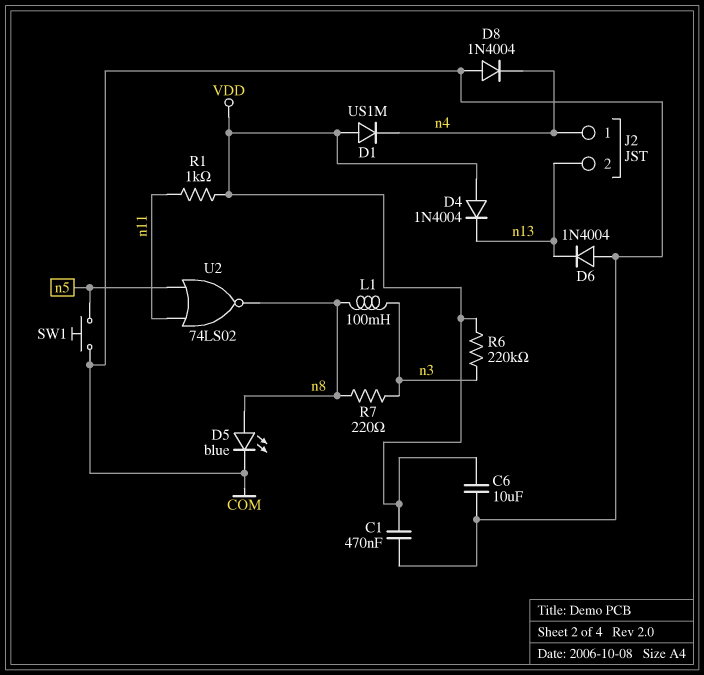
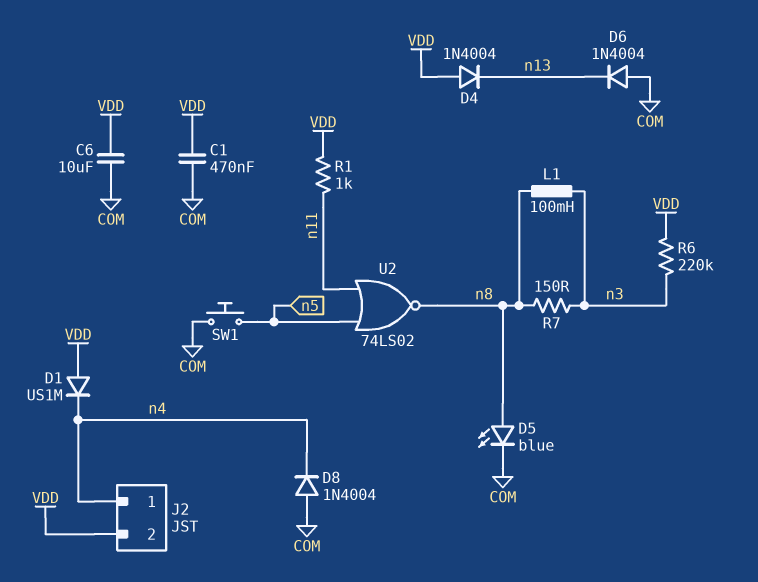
J2 pin 2: n13 -> VDD
R7: 220 (n3, n8) -> 150 (n3, n8)

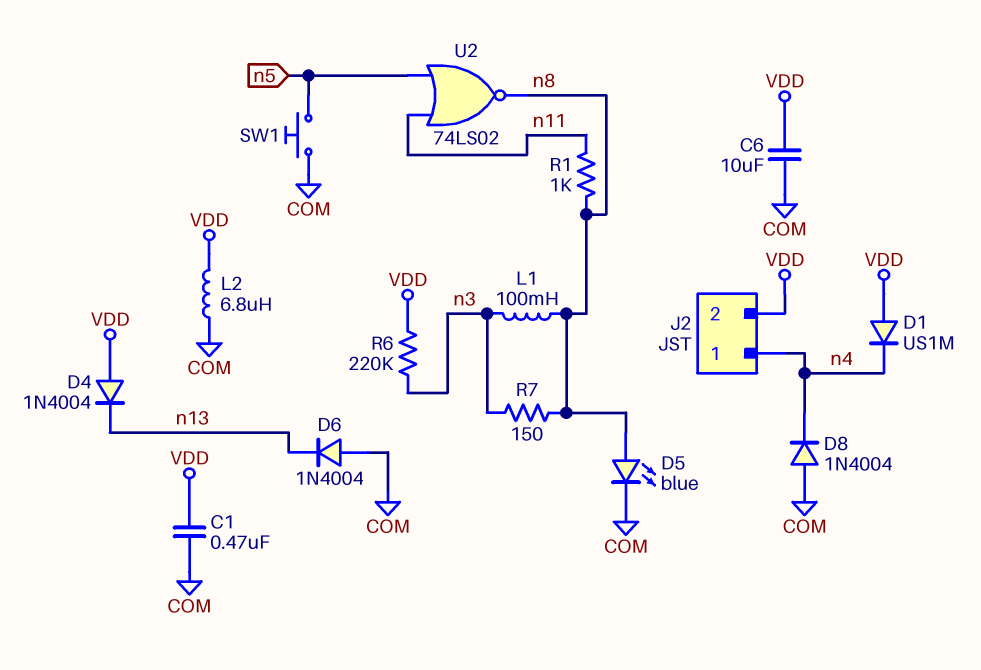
L2: none -> 6.8uH (COM, VDD)
R1: 1k (VDD, n11) -> 1k (n8, n11)

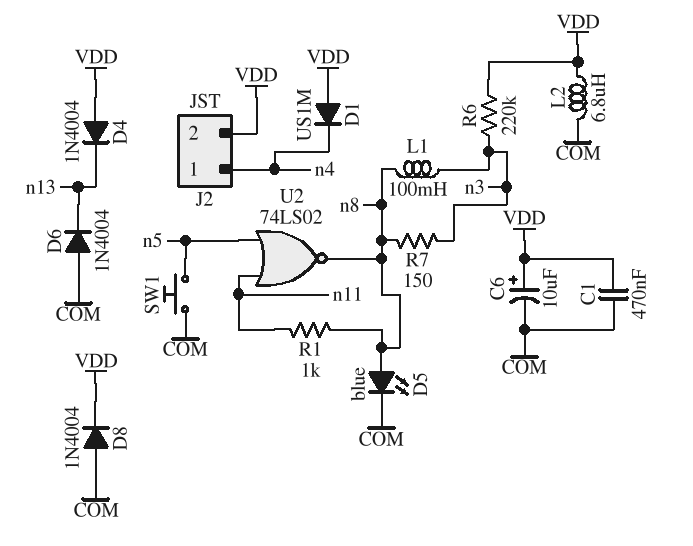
C6: 10uF (COM, VDD) -> 10uF (plus VDD, minus COM)
D8: diode 1N4004 (A COM, K n4) -> diode 1N4004 (A COM, K VDD)

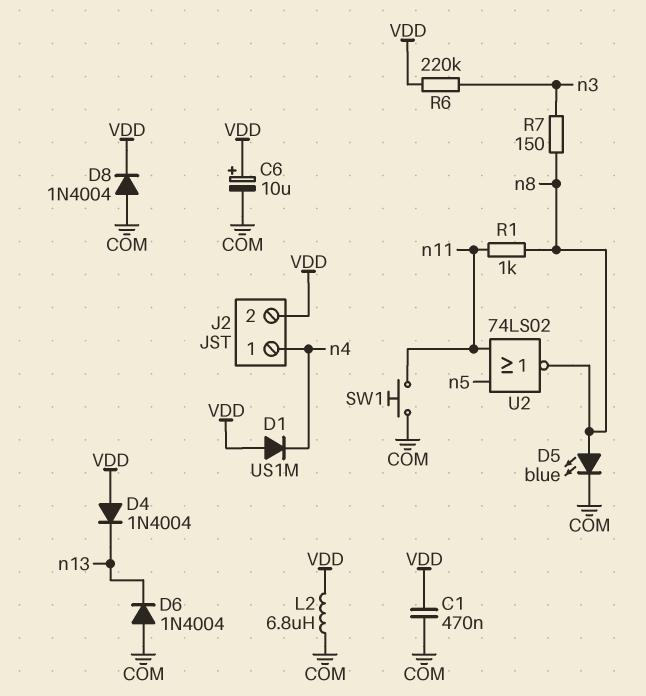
L1: 100mH (n3, n8) -> none
SW1: button (COM, n5) -> button (COM, n11)

